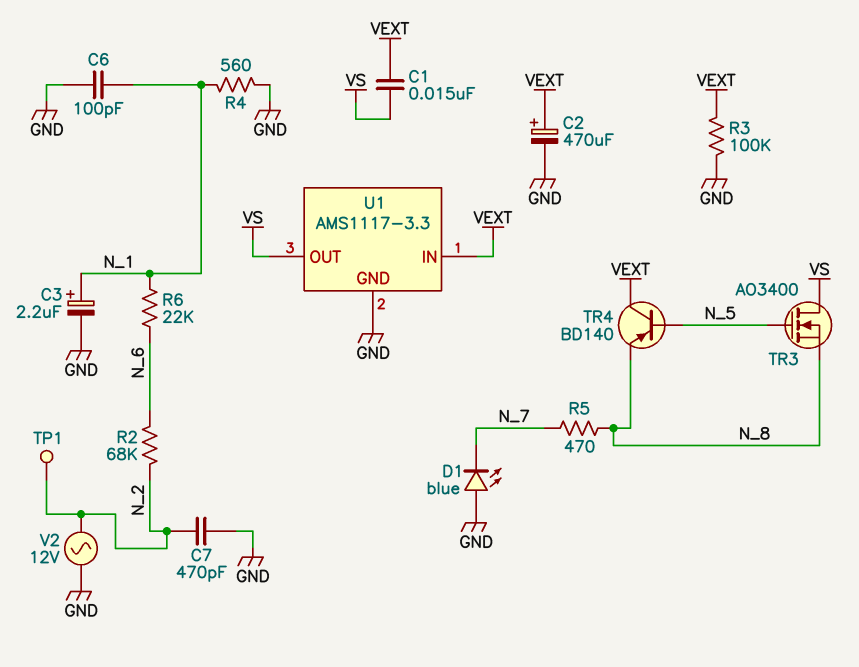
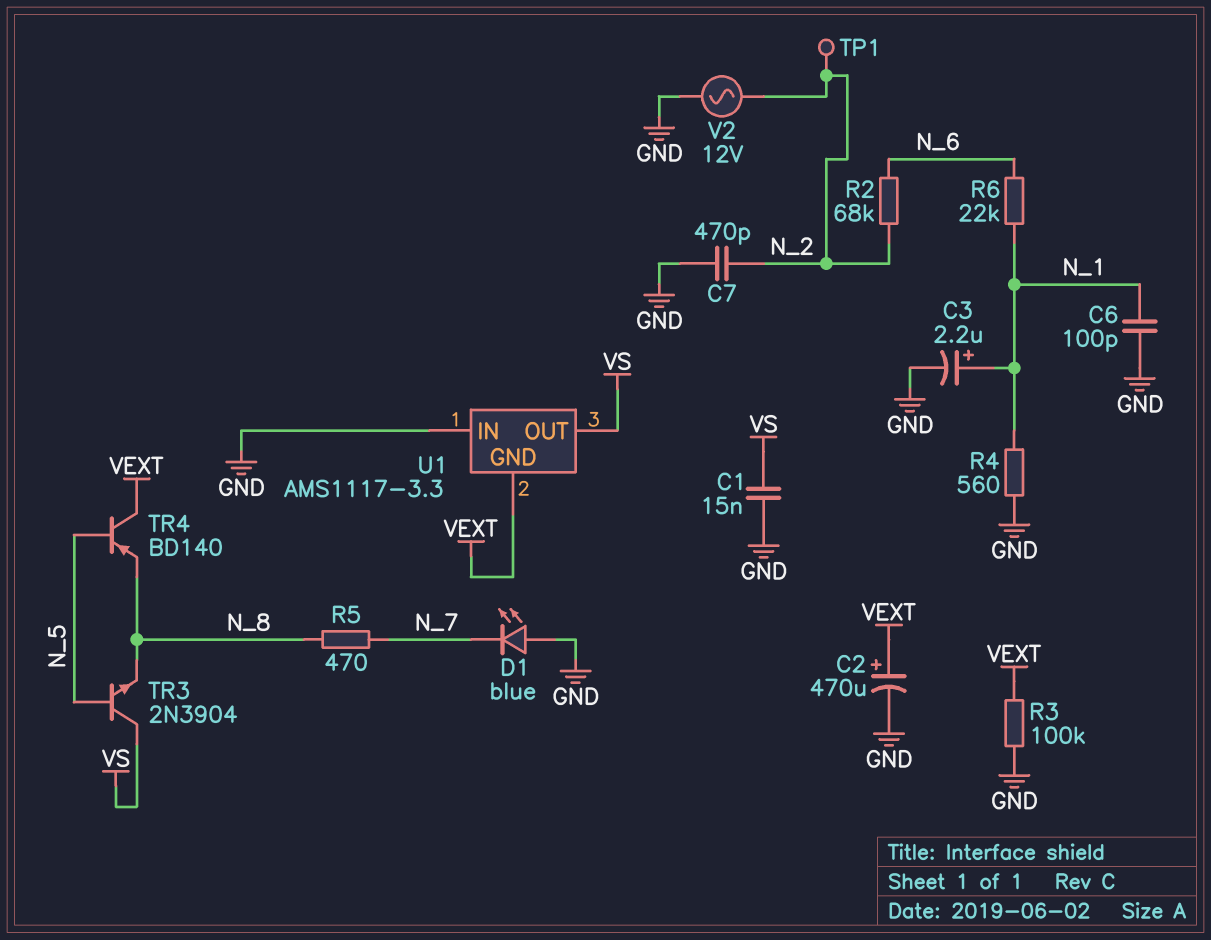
C1: 15nF (VEXT, VS) -> 15nF (GND, VS)
TR3: NMOS AO3400 (G N_5, D VS, S N_8) -> NPN 2N3904 (B N_5, C VS, E N_8)
U1 pin GND: GND -> VEXT
U1 pin IN: VEXT -> GND

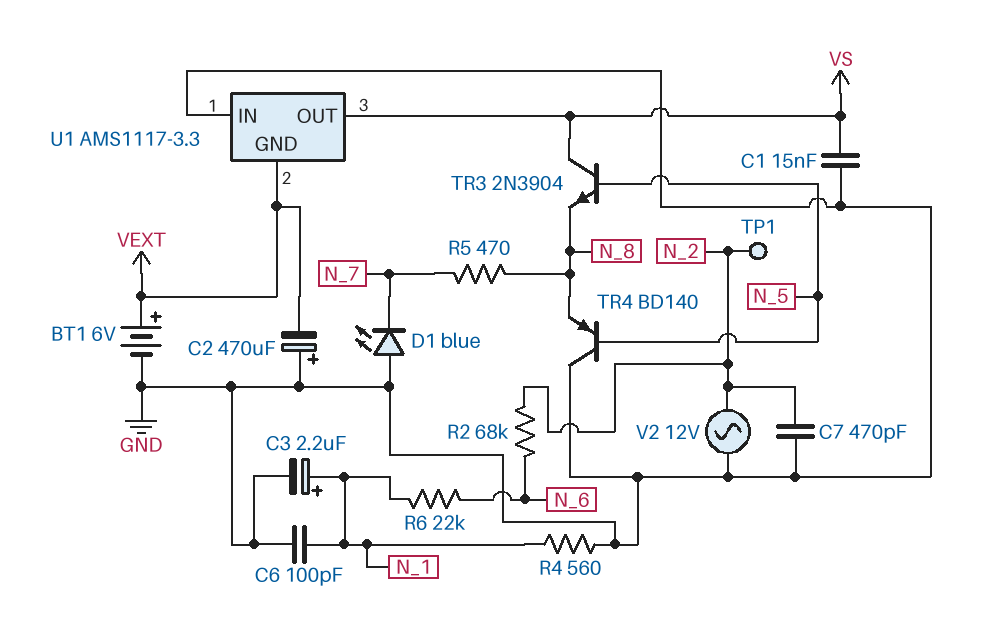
BT1: none -> 6V (plus VEXT, minus GND)
C2: 470uF (plus VEXT, minus GND) -> 470uF (plus GND, minus VEXT)
R3: 100k (GND, VEXT) -> none
TR4: PNP BD140 (B N_5, C VEXT, E N_8) -> PNP BD140 (B N_5, C GND, E N_8)

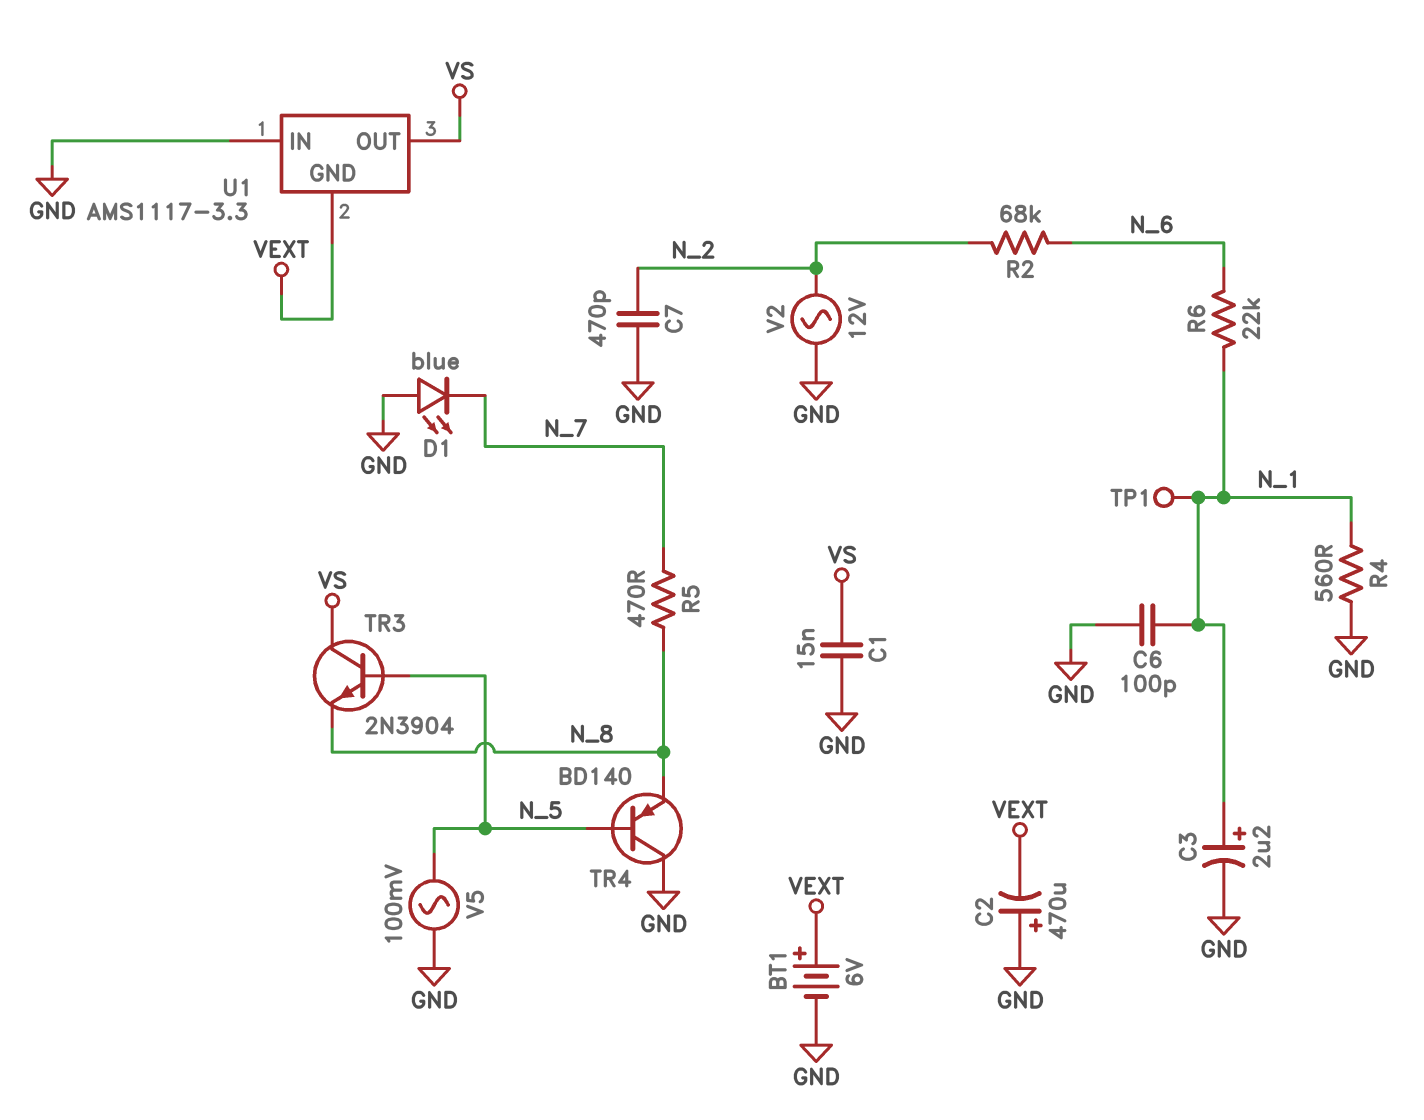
TP1: test point (N_2) -> test point (N_1)
V5: none -> AC 100mV (GND, N_5)

